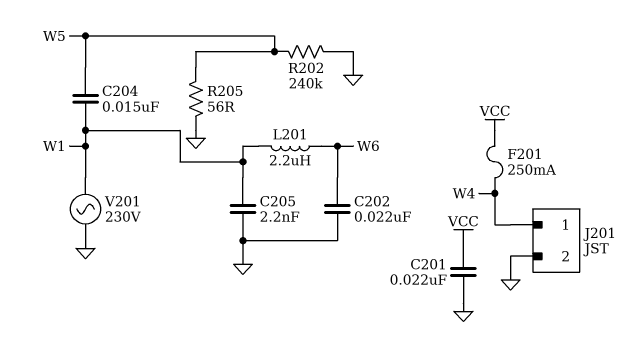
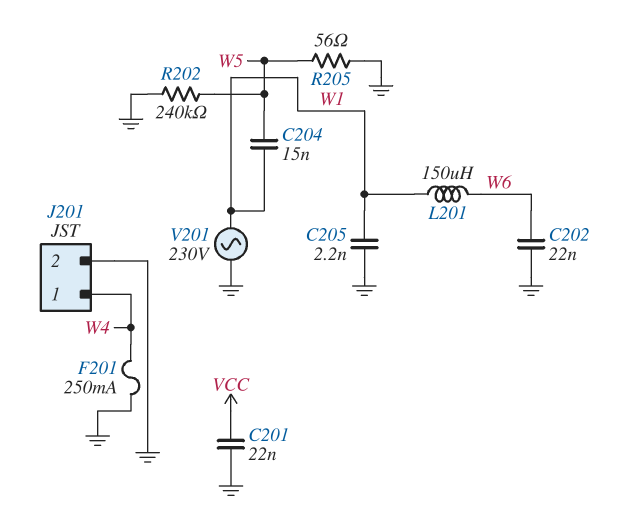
F201: 250mA (VCC, W4) -> 250mA (GND, W4)
L201: 2.2uH (W1, W6) -> 150uH (W1, W6)

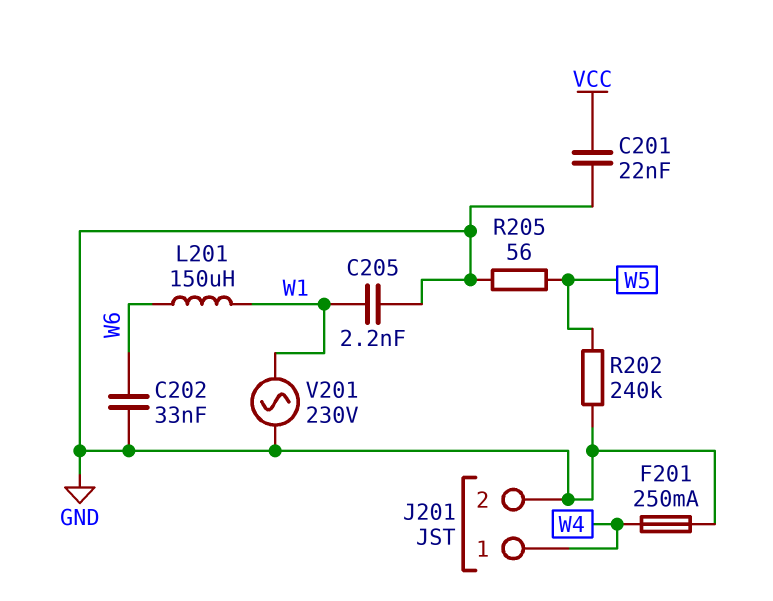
C202: 22nF (GND, W6) -> 33nF (GND, W6)
C204: 15nF (W1, W5) -> none

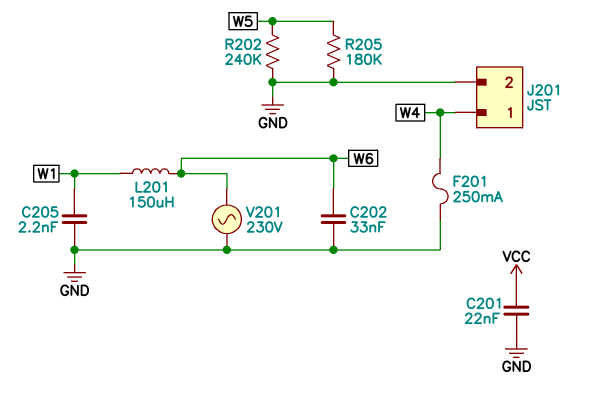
R205: 56 (GND, W5) -> 180k (GND, W5)
V201: AC 230V (GND, W1) -> AC 230V (GND, W6)

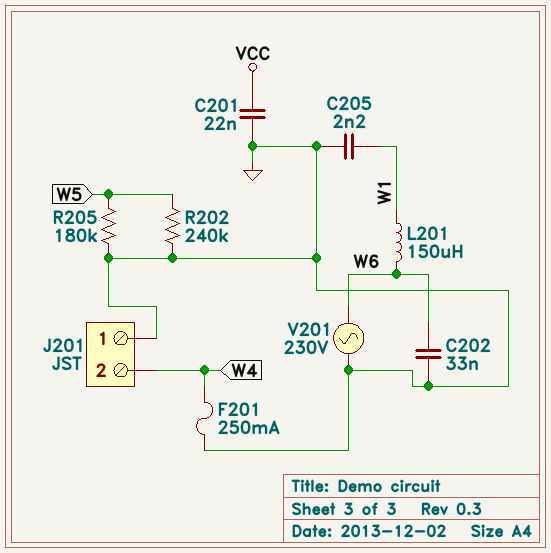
J201 pin 1: W4 -> GND
J201 pin 2: GND -> W4

